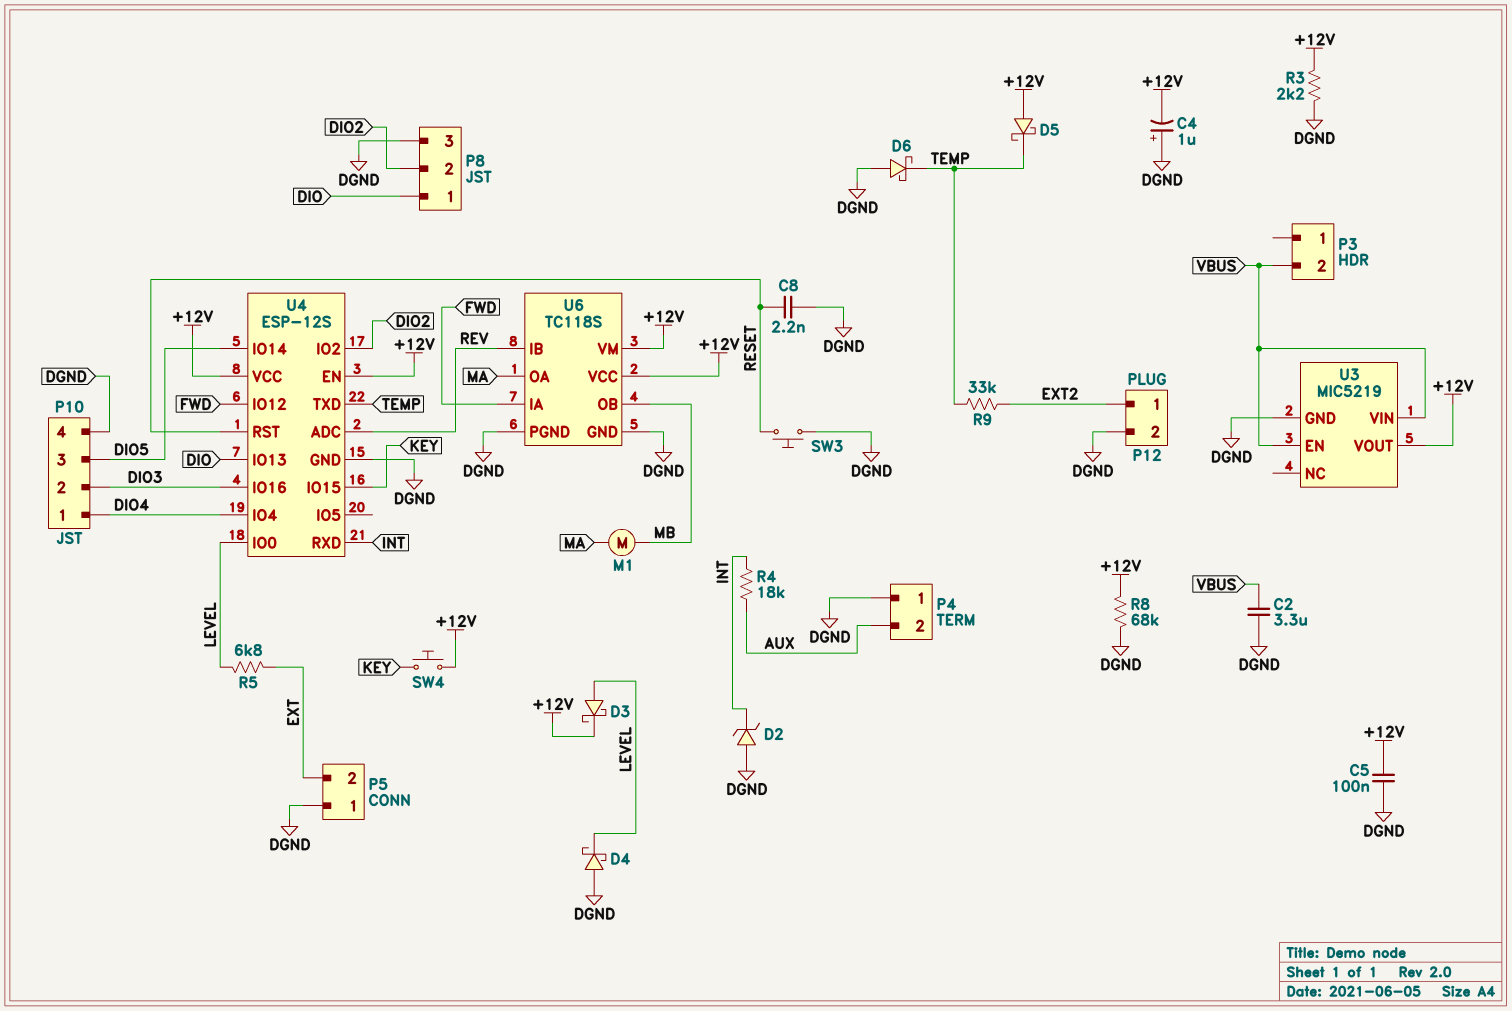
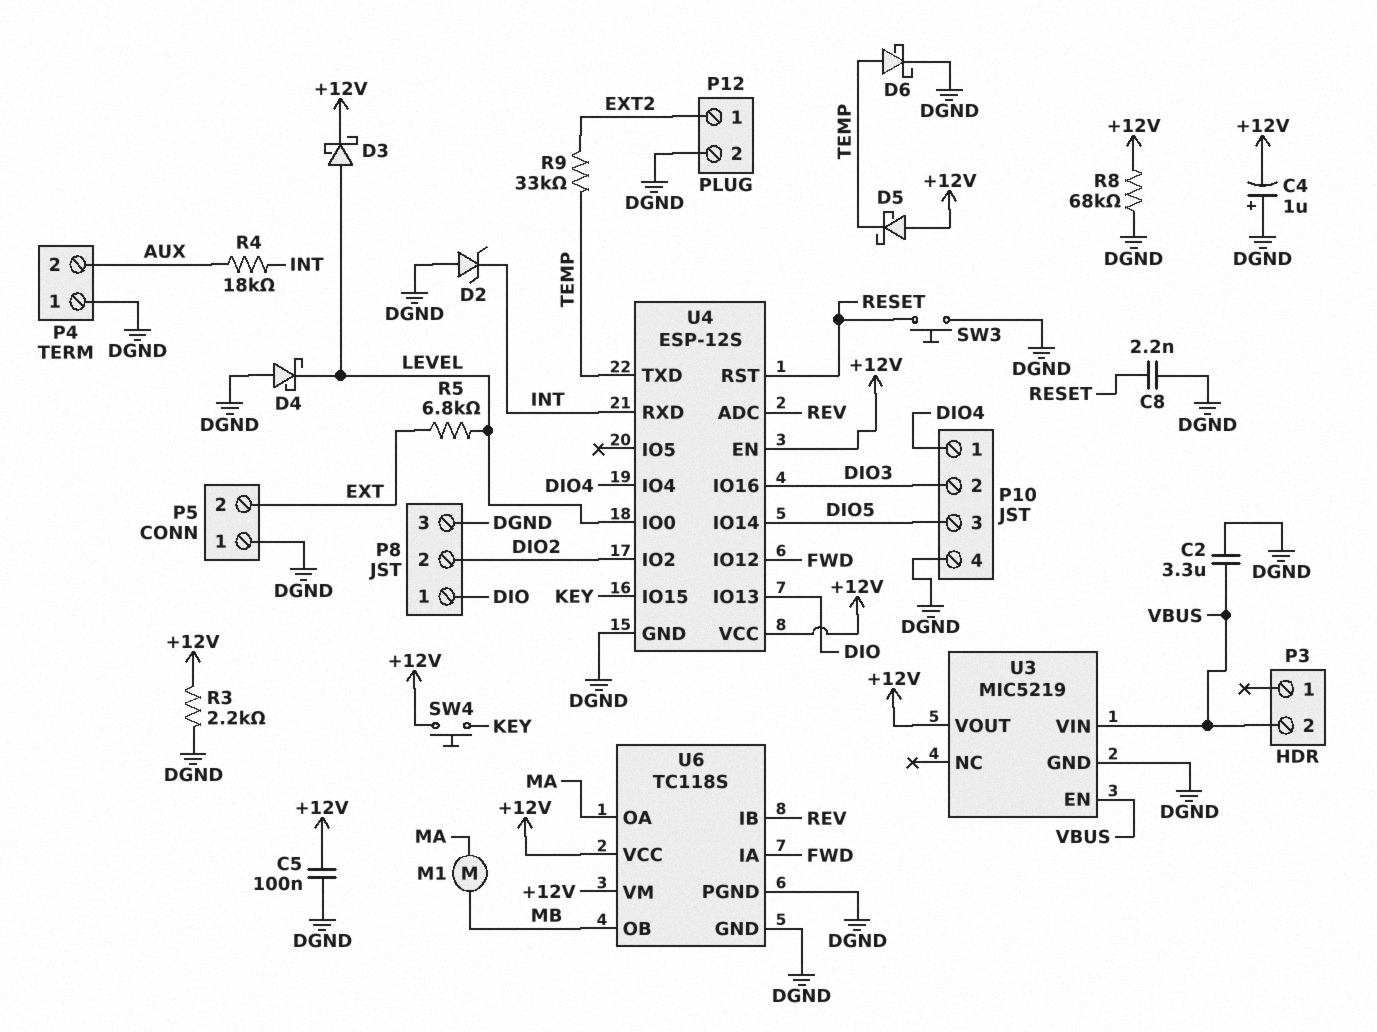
D6: schottky (A DGND, K TEMP) -> schottky (A TEMP, K DGND)

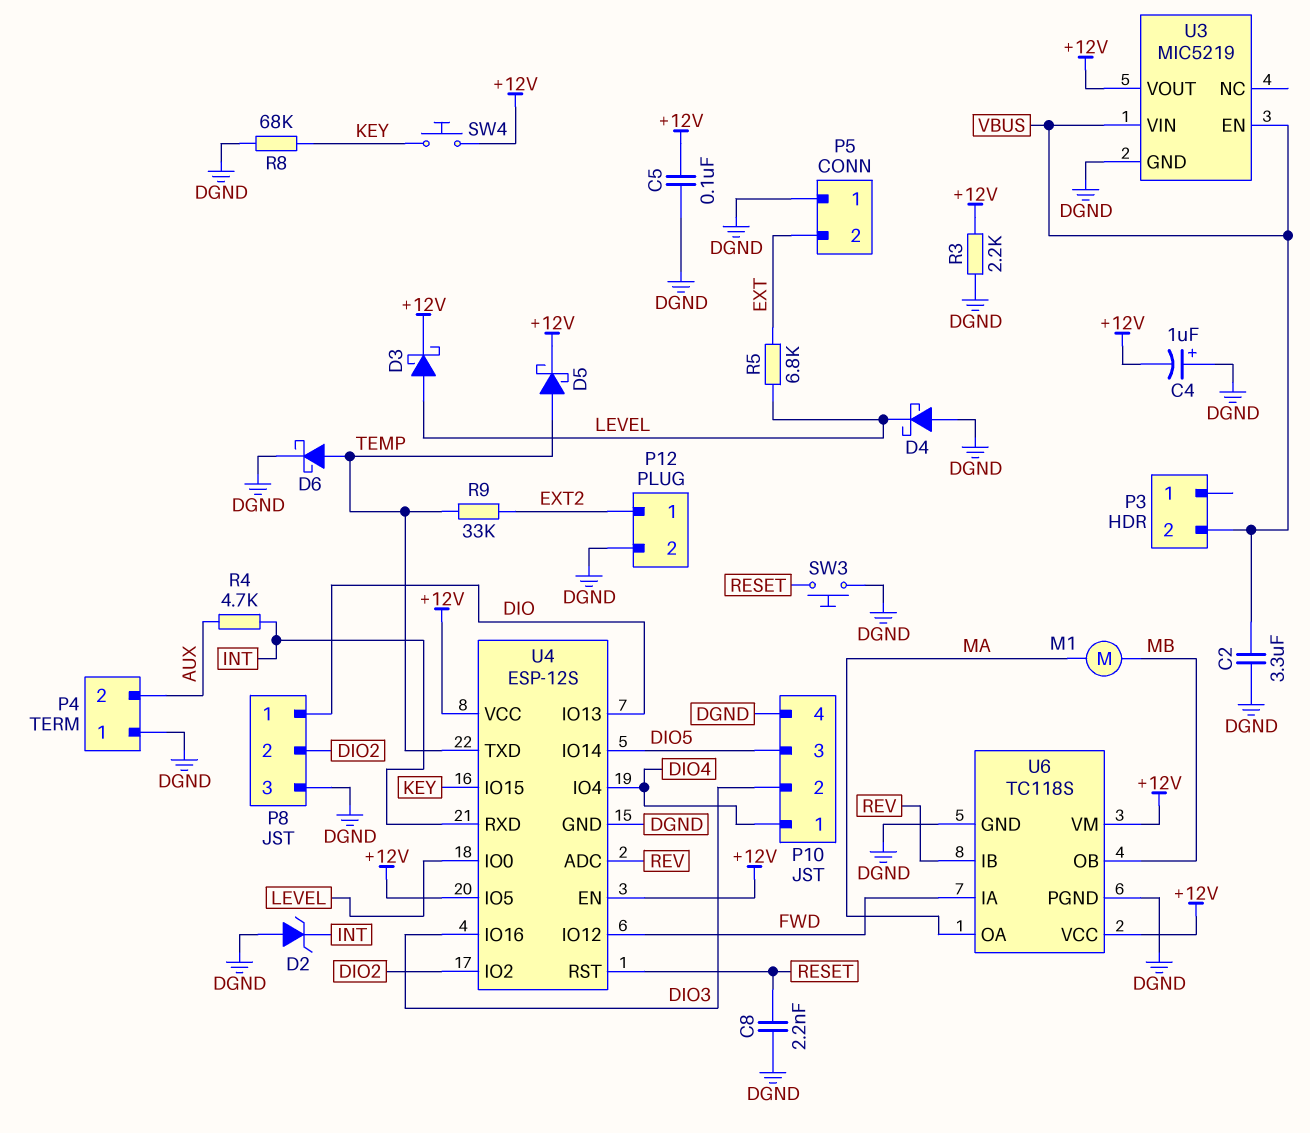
D5: schottky (A +12V, K TEMP) -> schottky (A TEMP, K +12V)
R4: 18k (AUX, INT) -> 4.7k (AUX, INT)
R8: 68k (+12V, DGND) -> 68k (DGND, KEY)
U4 pin IO5: none -> +12V

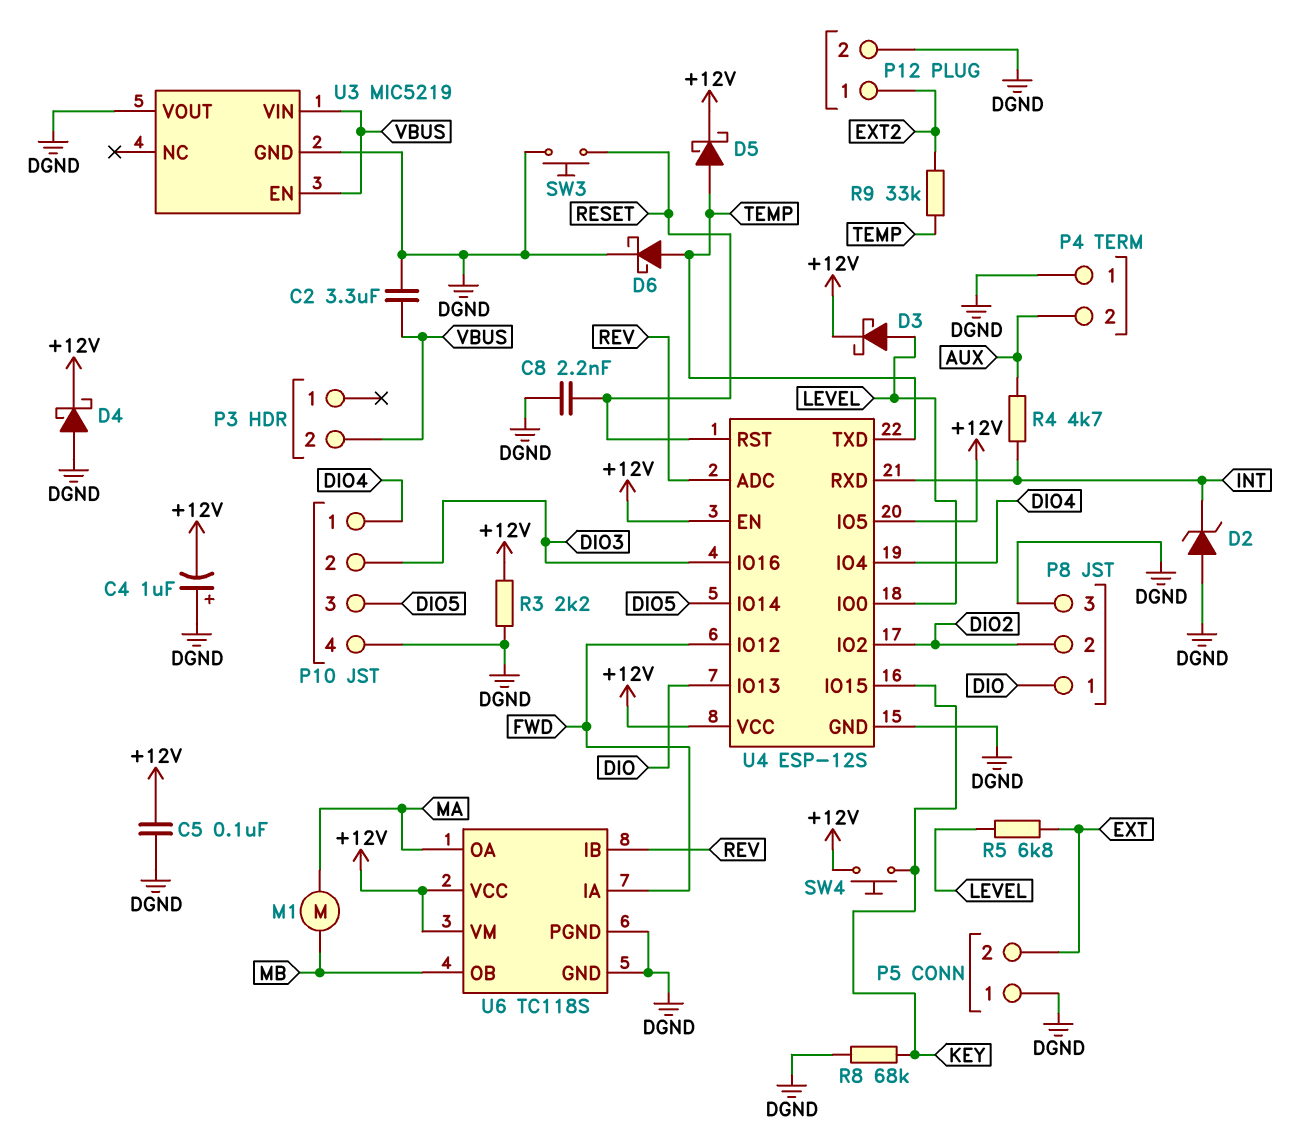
D4: schottky (A DGND, K LEVEL) -> schottky (A DGND, K +12V)
U3 pin VOUT: +12V -> DGND

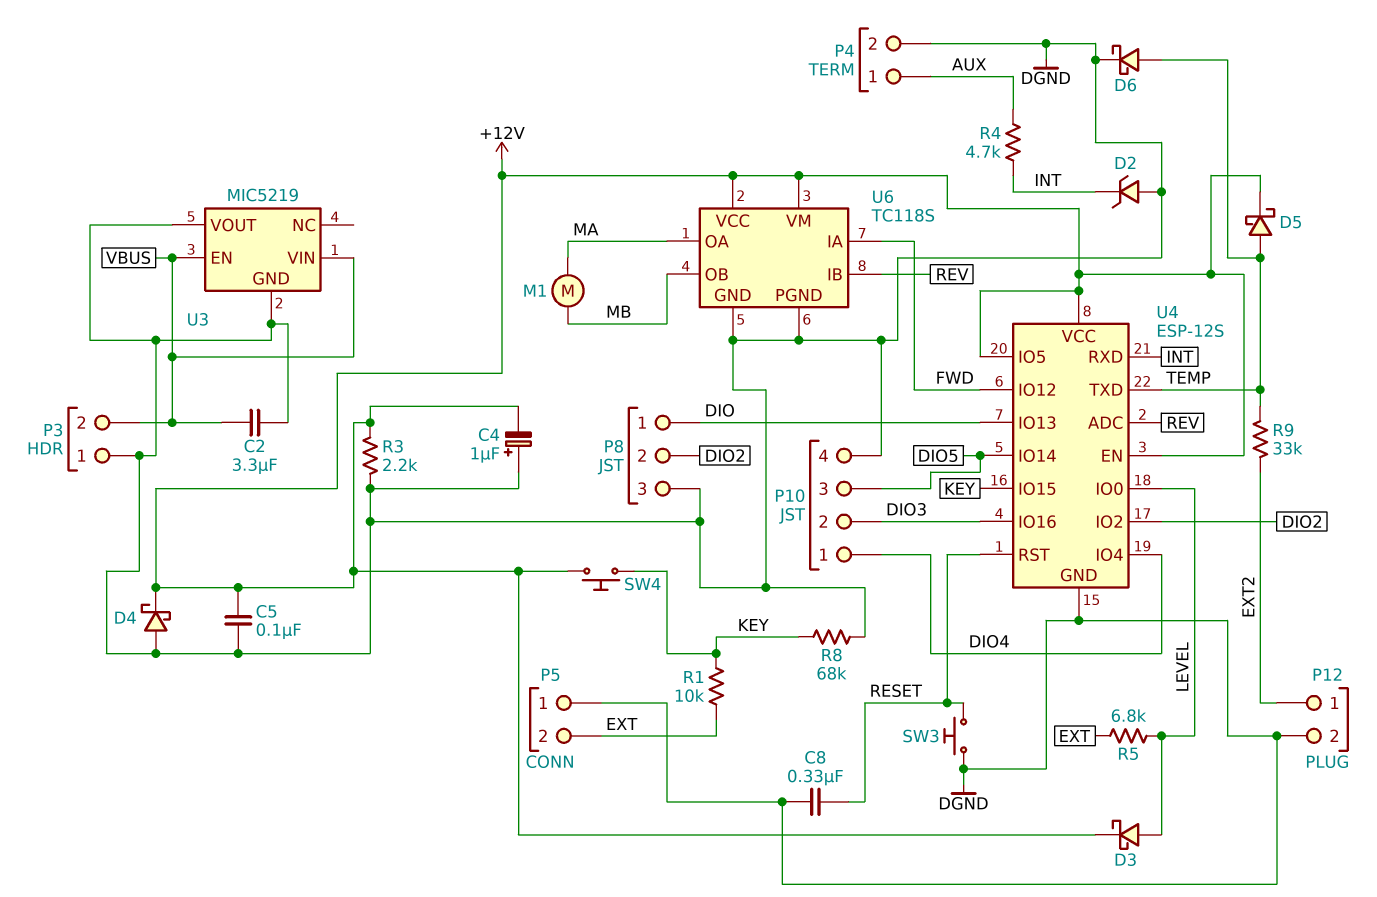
C8: 2.2nF (DGND, RESET) -> 330nF (DGND, RESET)
P3 pin 1: none -> DGND
P4 pin 1: DGND -> AUX
P4 pin 2: AUX -> DGND
R1: none -> 10k (EXT, KEY)

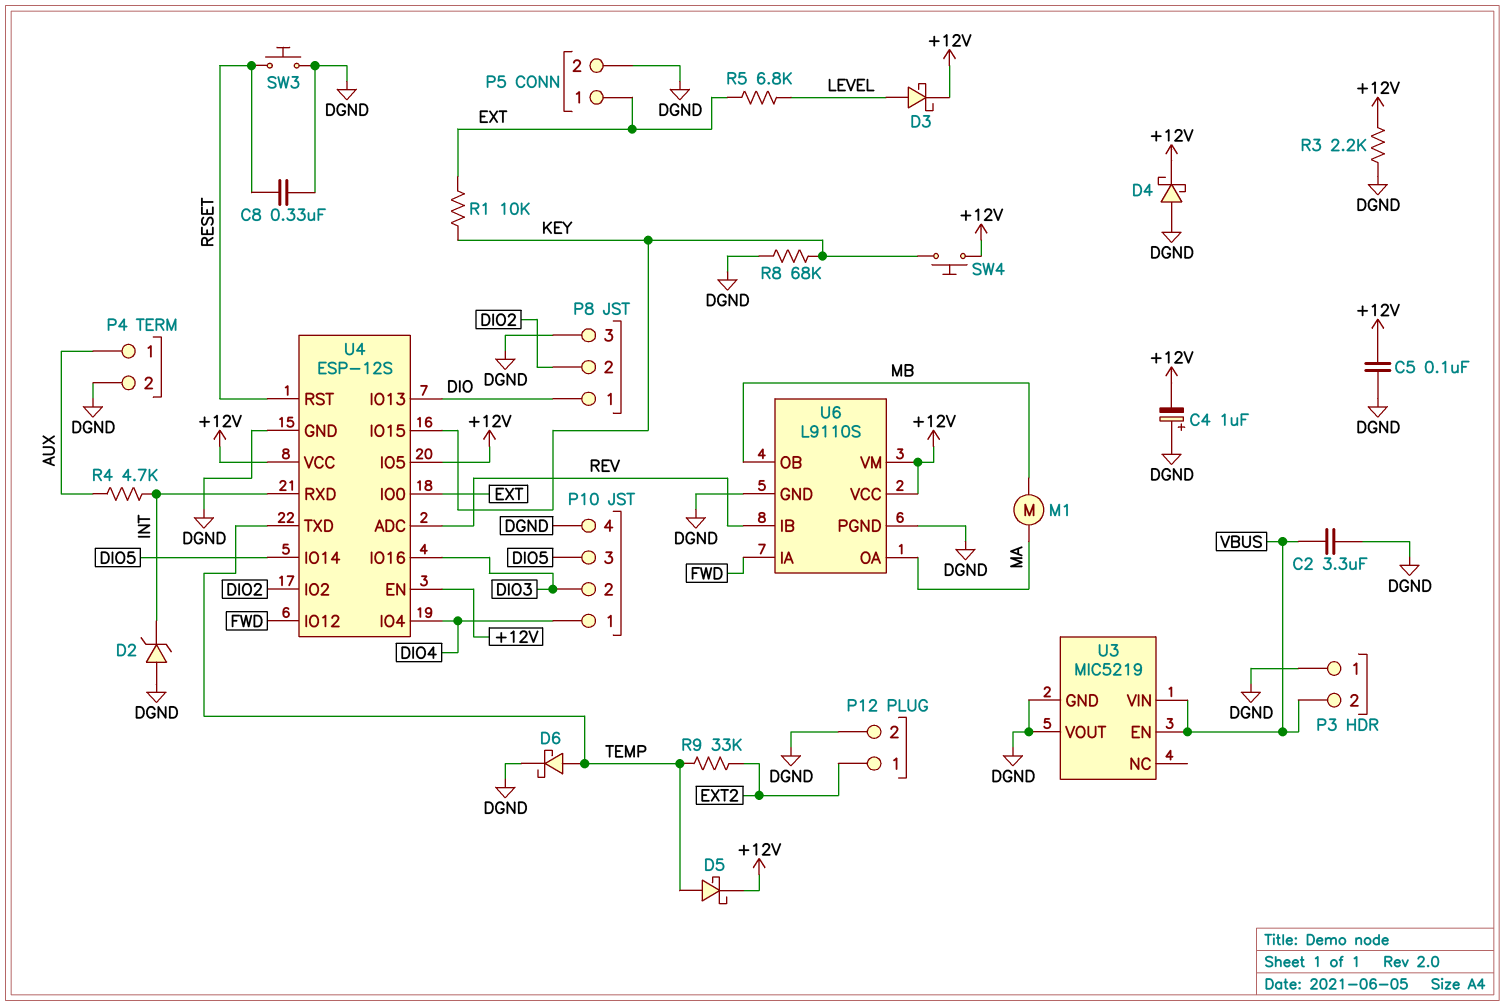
P5 pin 1: DGND -> EXT
P5 pin 2: EXT -> DGND
U4 pin IO0: LEVEL -> EXT
U6: TC118S -> L9110S

